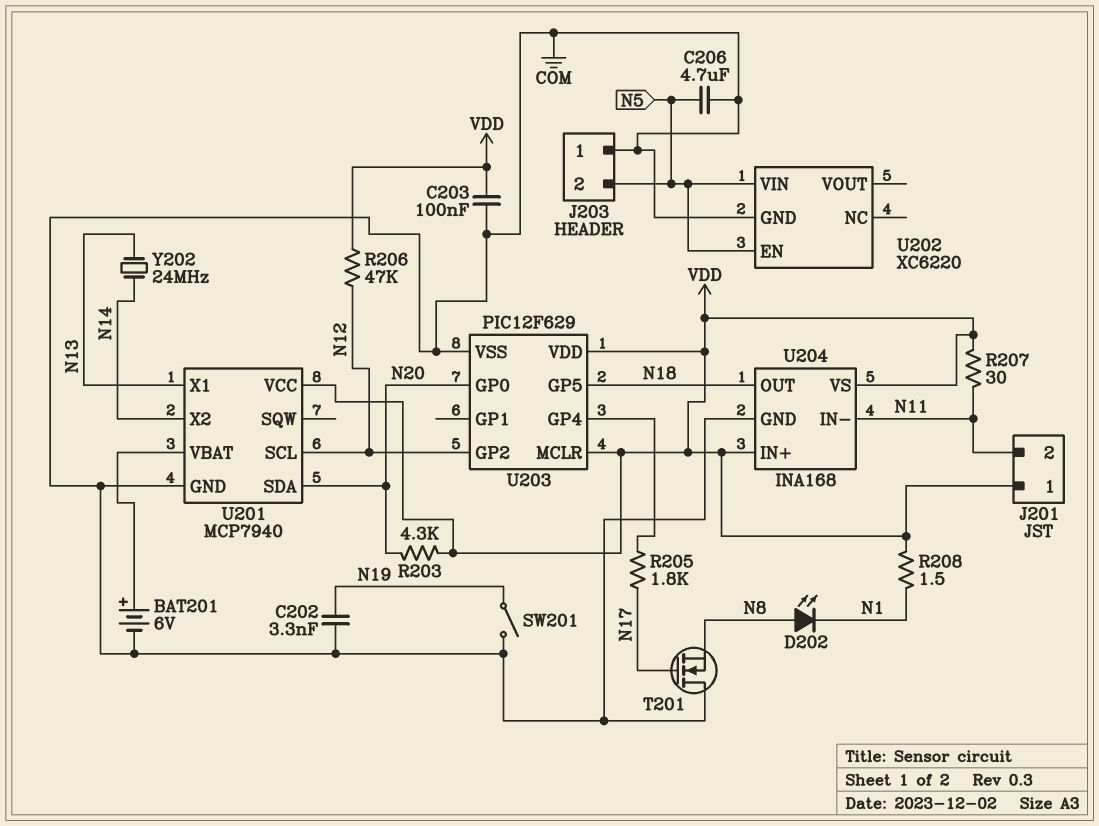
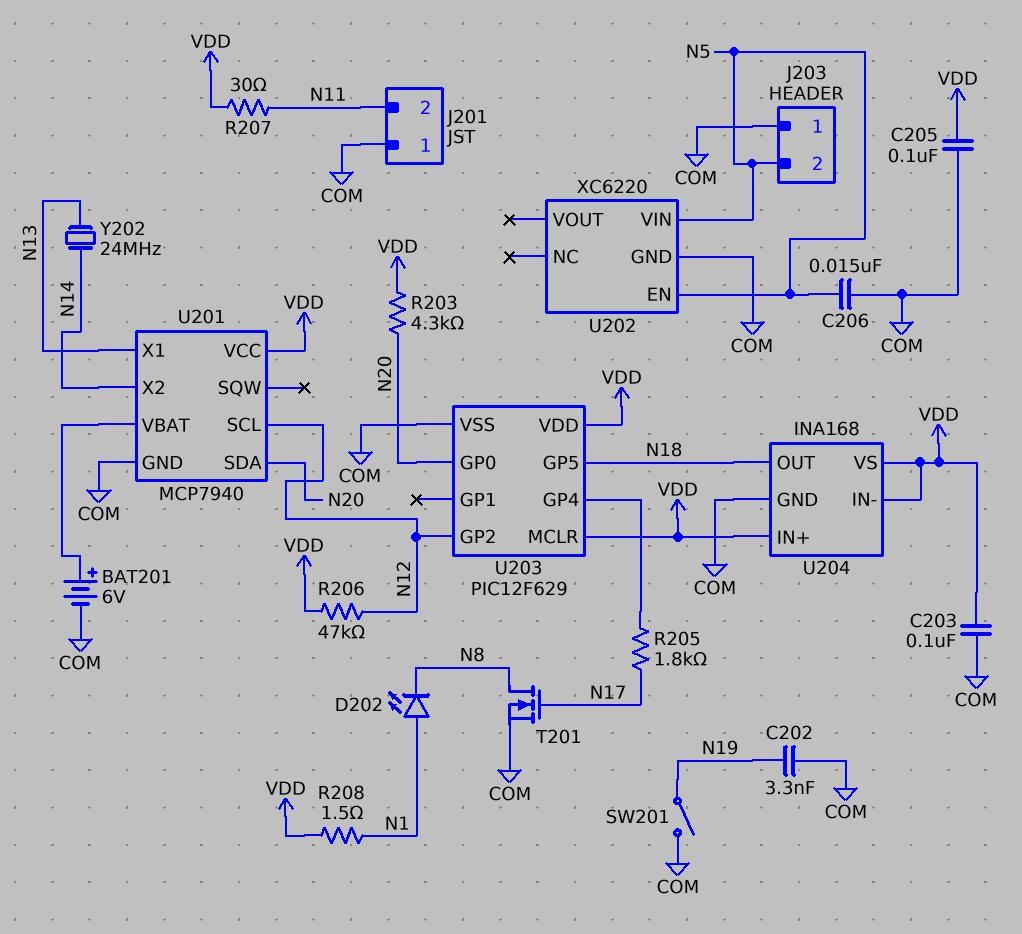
C205: none -> 100nF (COM, VDD)
C206: 4.7uF (COM, N5) -> 15nF (COM, N5)
D202: LED (A N8, K N1) -> LED (A N1, K N8)
J201 pin 1: VDD -> COM
T201: NMOS (G N17, D COM, S N8) -> NMOS (G N17, D N8, S COM)
U204 pin IN-: N11 -> VDD

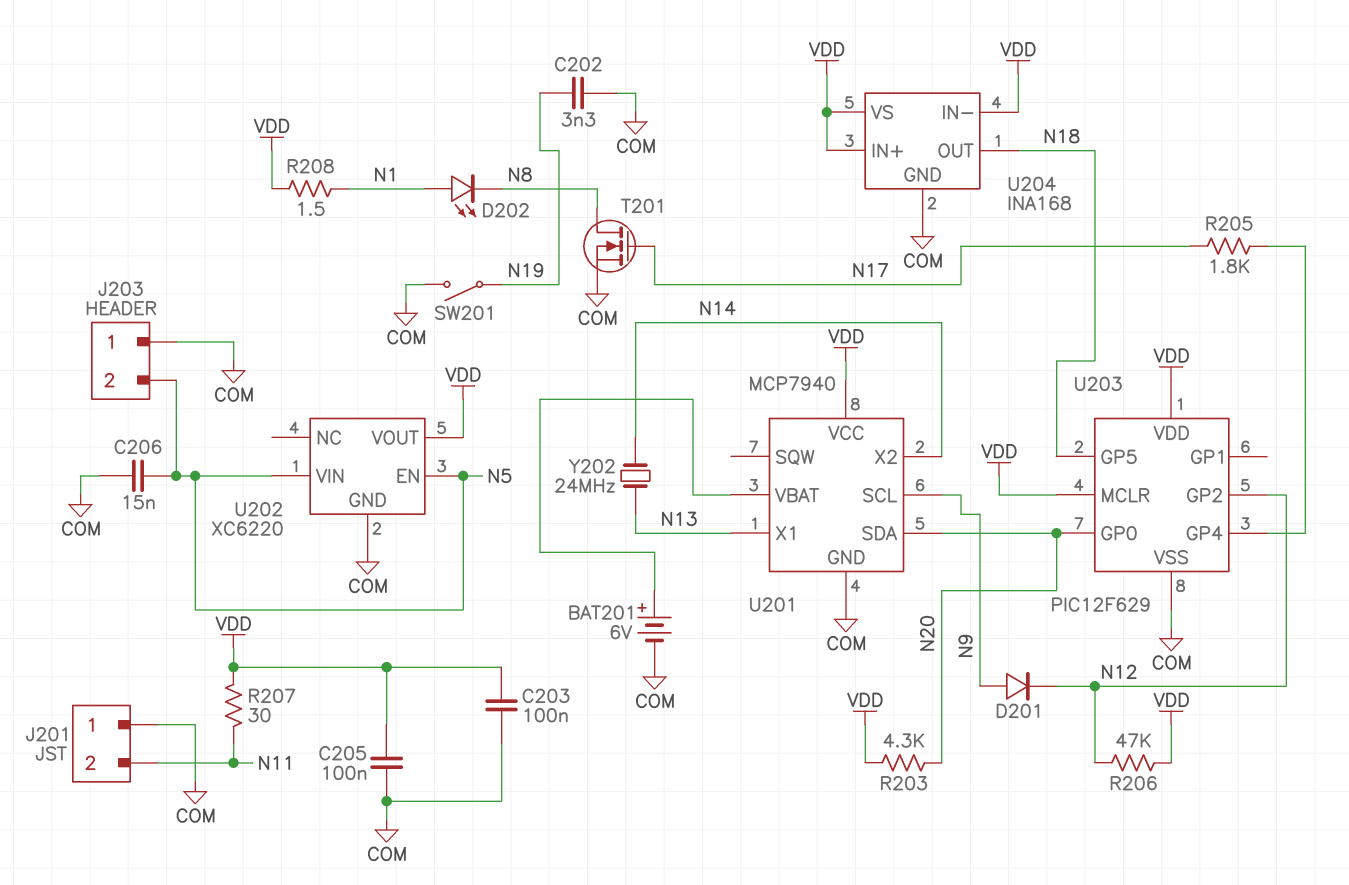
D201: none -> diode (A N9, K N12)
U201 pin SCL: N12 -> N9
U202 pin VOUT: none -> VDD

